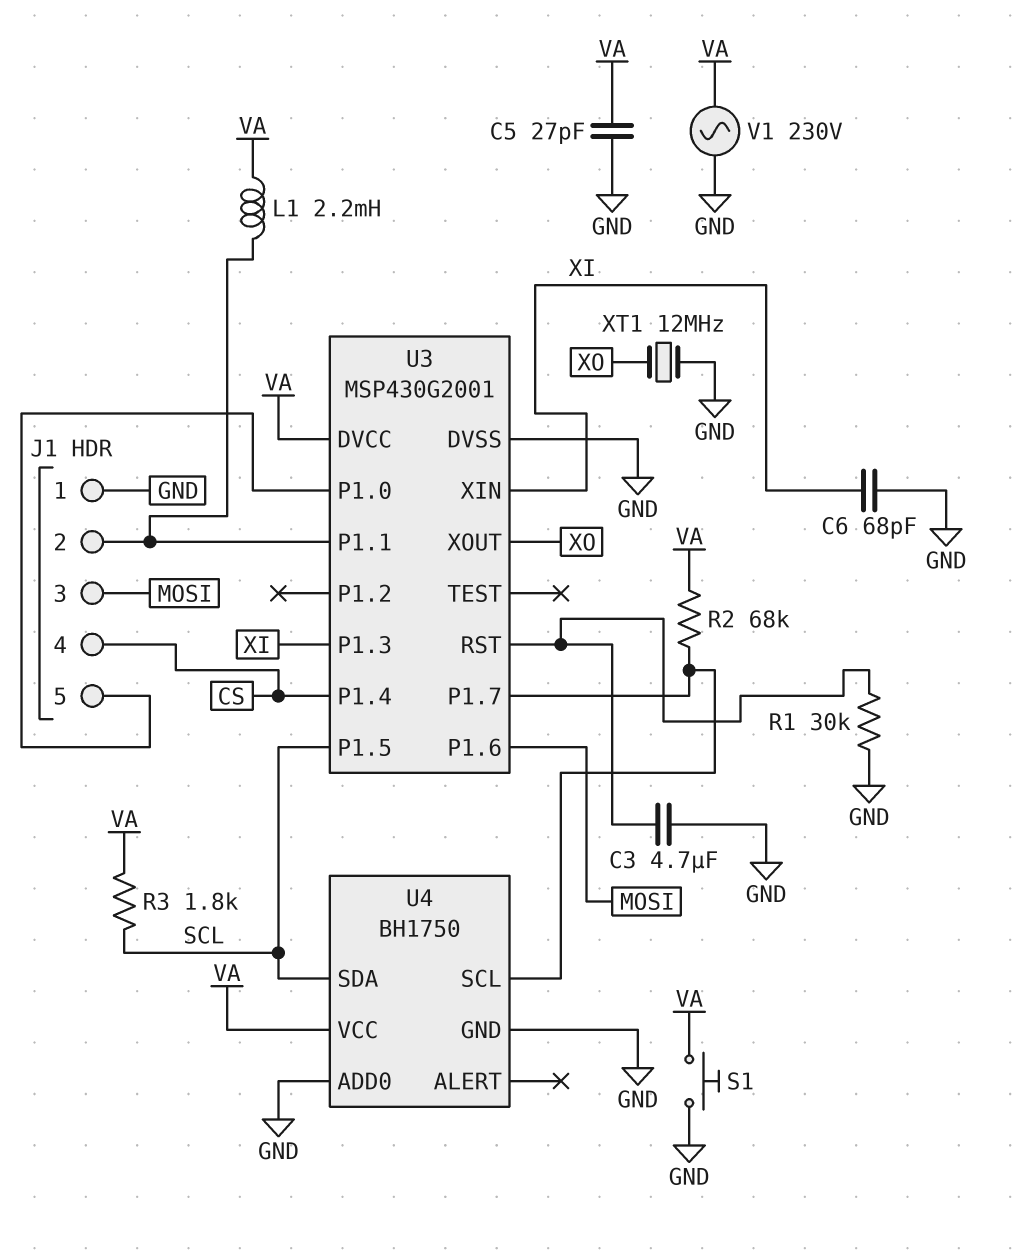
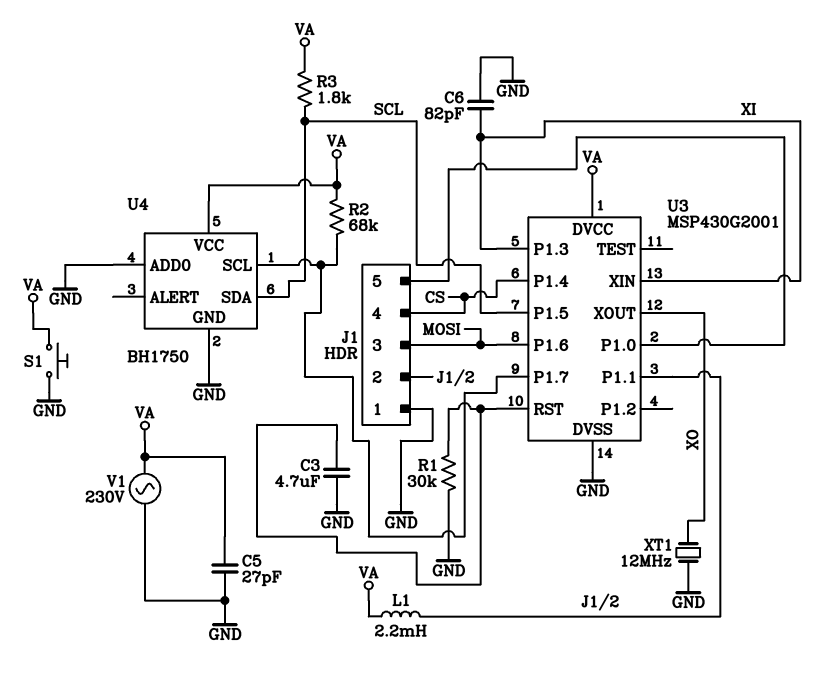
C6: 68pF (GND, XI) -> 82pF (GND, XI)

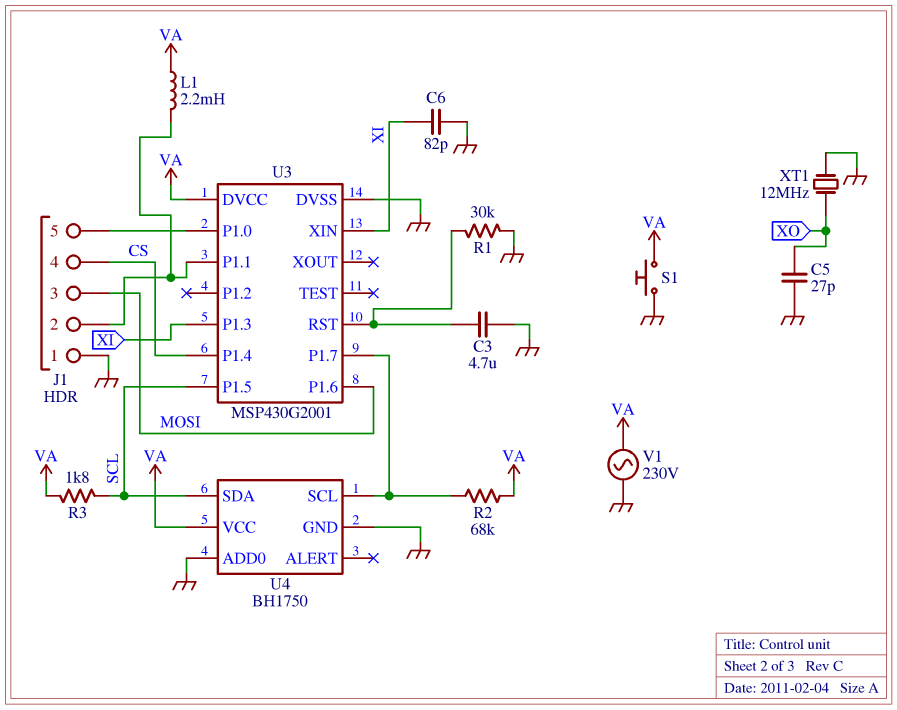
C5: 27pF (GND, VA) -> 27pF (GND, XO)
U3 pin XOUT: XO -> none

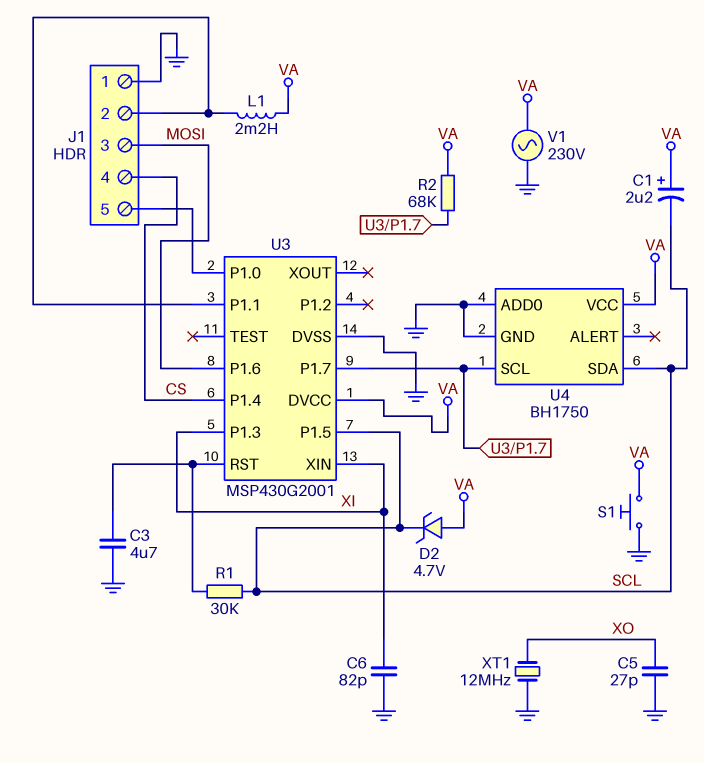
C1: none -> 2.2uF (plus VA, minus SCL)
D2: none -> zener 4.7V (A VA, K SCL)
R1: 30k (GND, U3/RST) -> 30k (SCL, U3/RST)
R3: 1.8k (SCL, VA) -> none

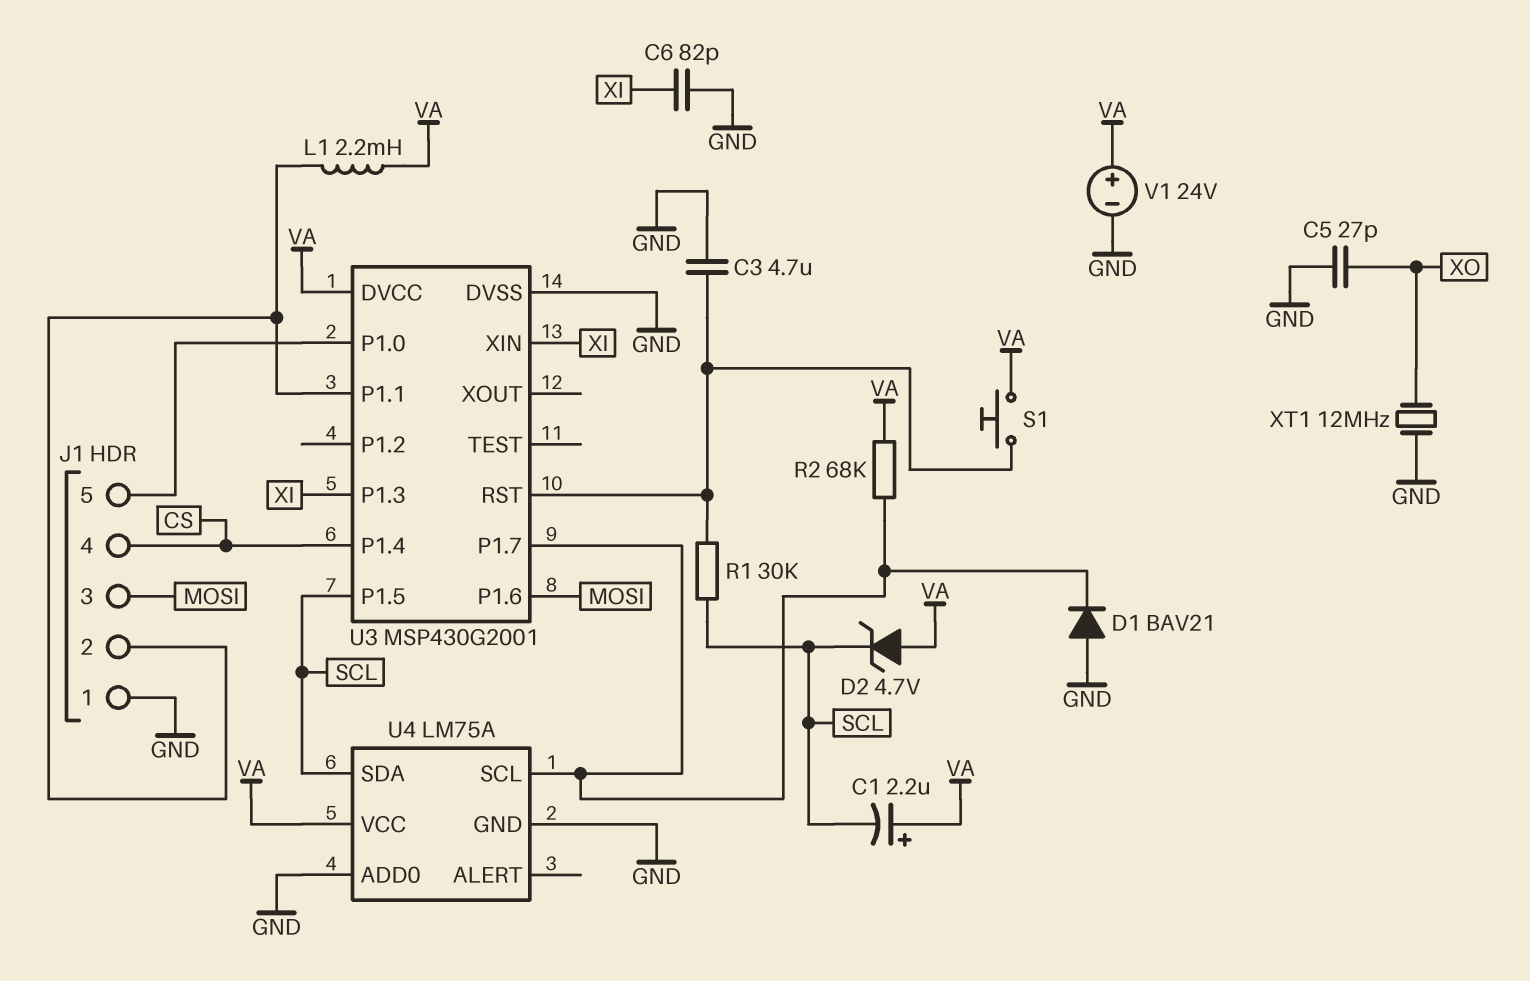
D1: none -> diode BAV21 (A GND, K U3/P1.7)
S1: button (GND, VA) -> button (U3/RST, VA)
U4: BH1750 -> LM75A
V1: AC 230V (GND, VA) -> 24V (plus VA, minus GND)

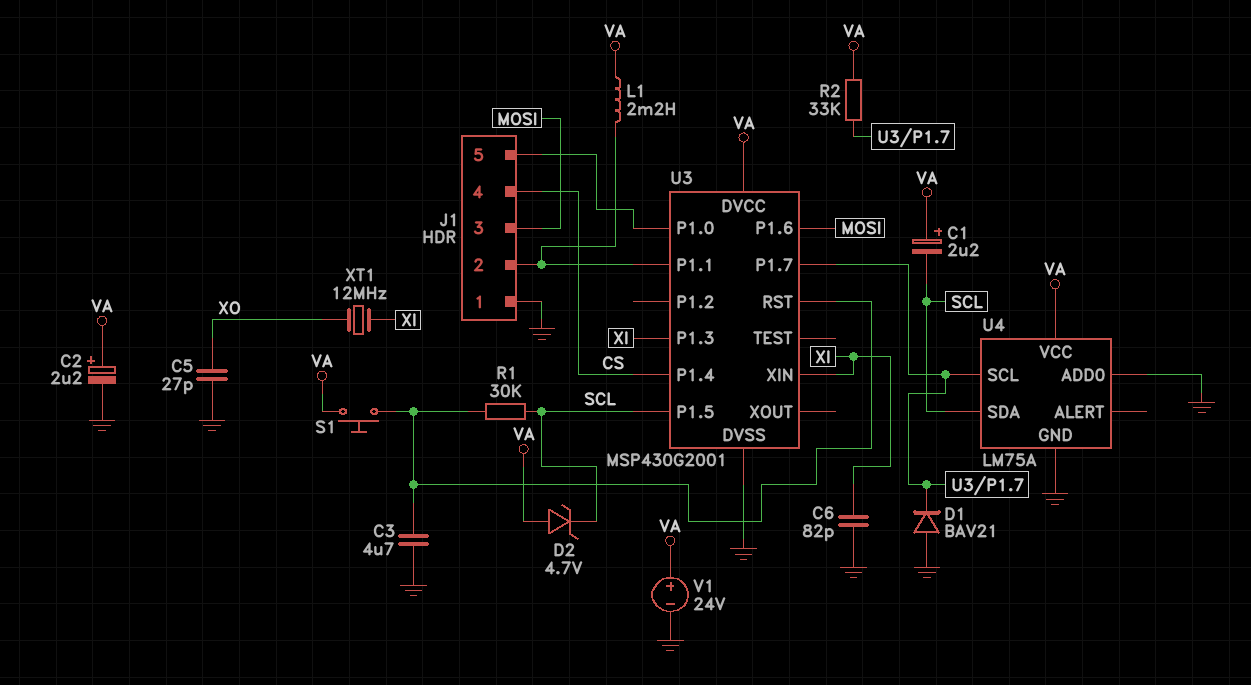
C2: none -> 2.2uF (plus VA, minus GND)
R2: 68k (U3/P1.7, VA) -> 33k (U3/P1.7, VA)
XT1: 12MHz (GND, XO) -> 12MHz (XI, XO)

